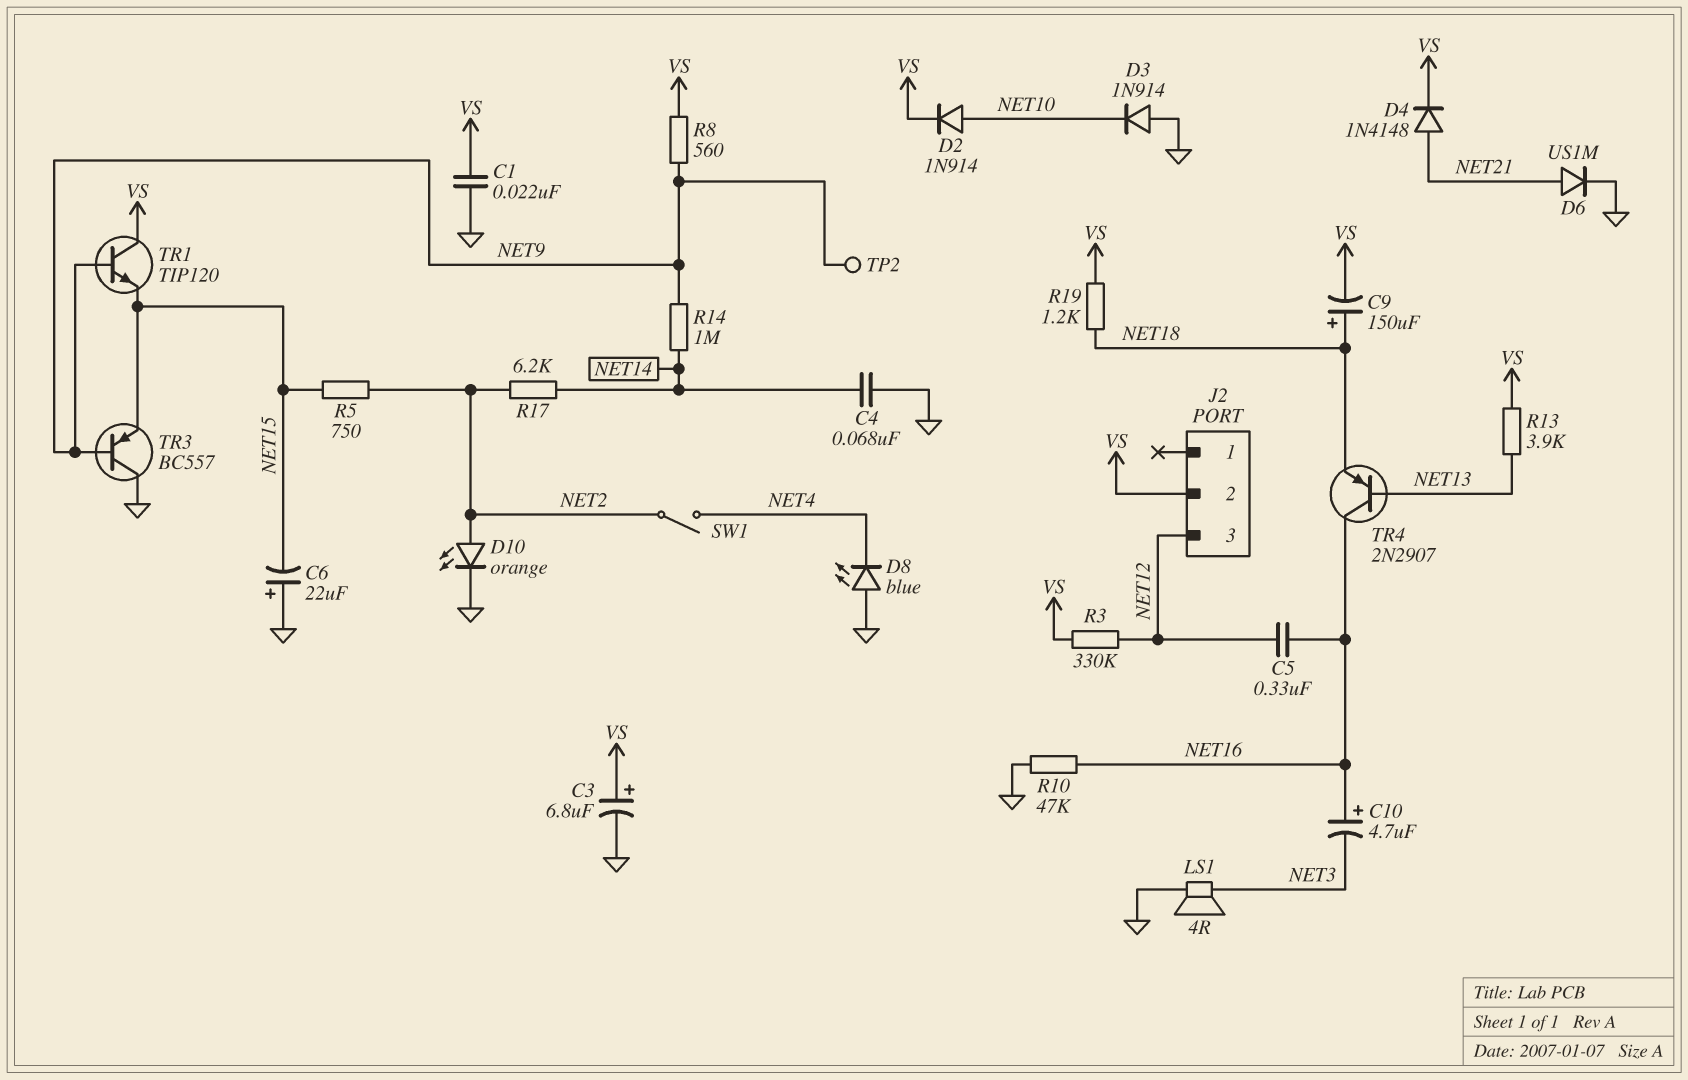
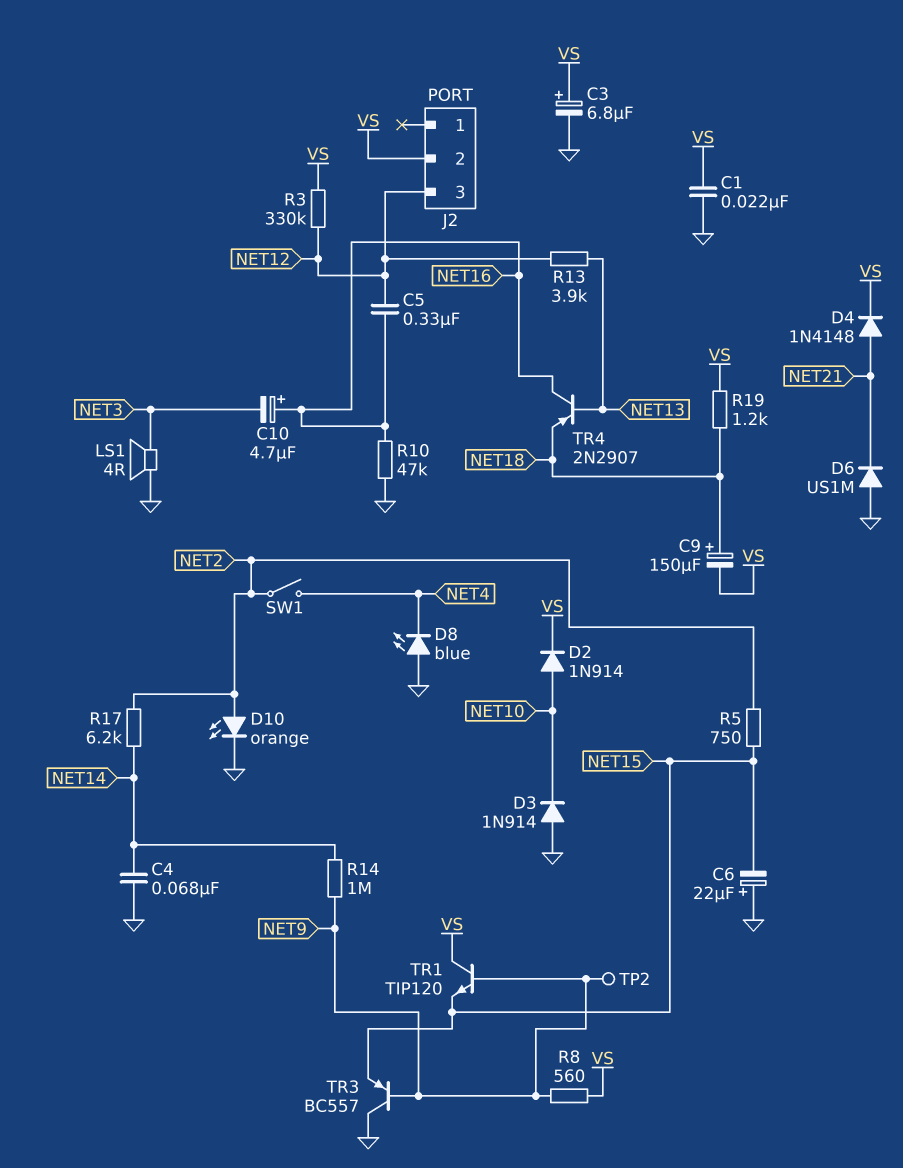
D6: diode US1M (A NET21, K GND) -> diode US1M (A GND, K NET21)
R13: 3.9k (NET13, VS) -> 3.9k (NET12, NET13)

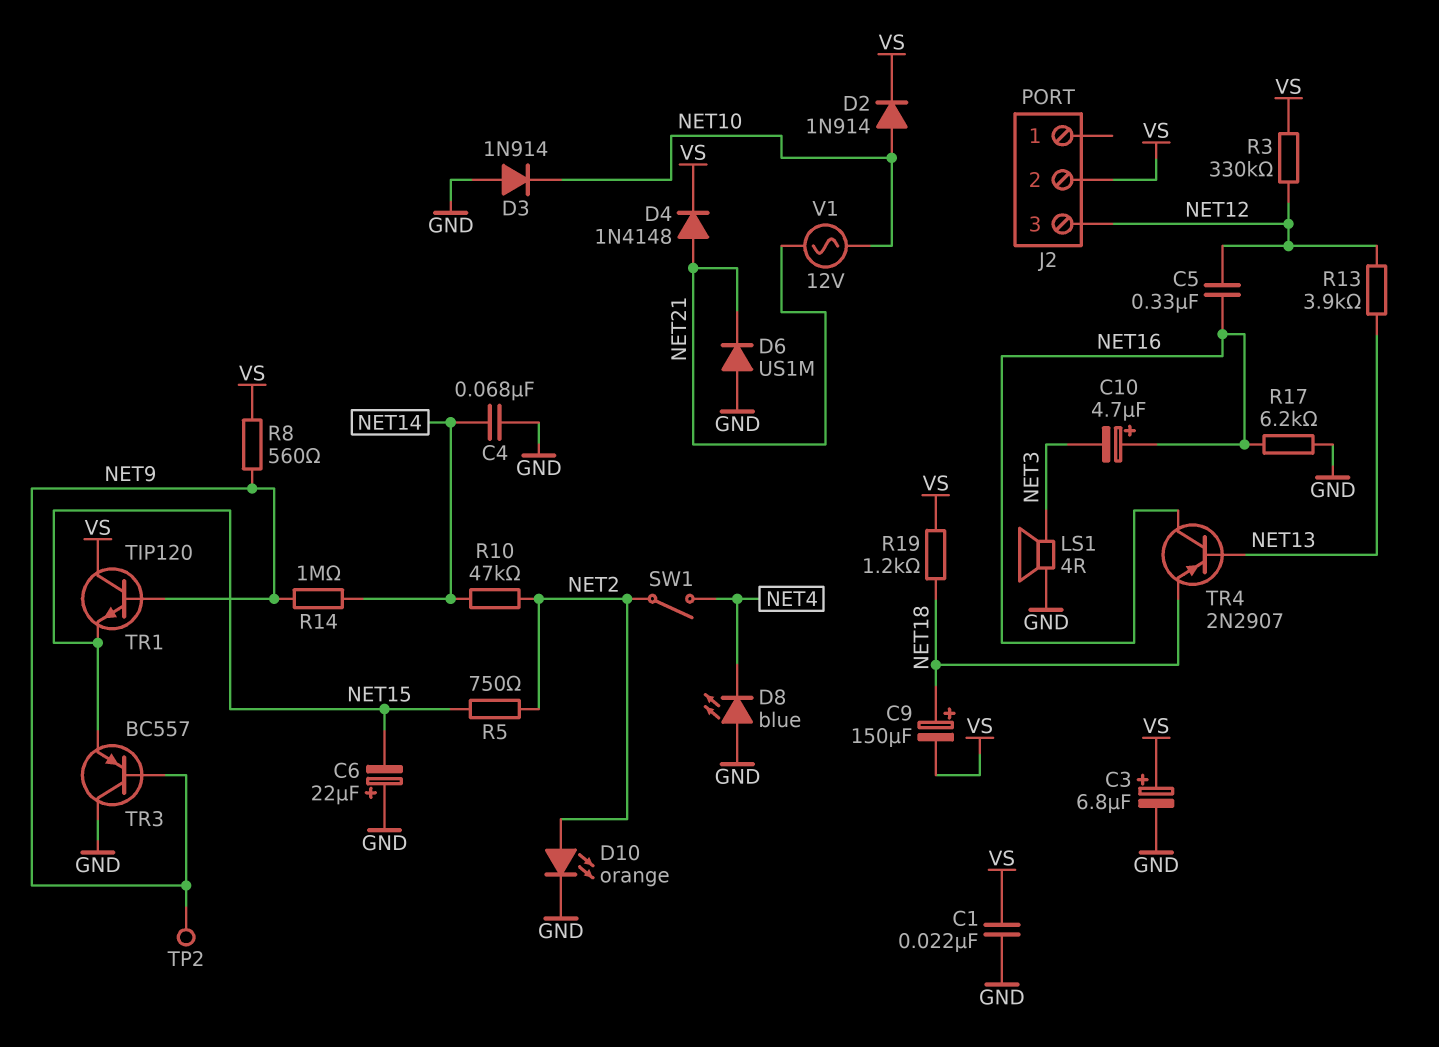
R10: 47k (GND, NET16) -> 47k (NET2, NET14)
R17: 6.2k (NET2, NET14) -> 6.2k (GND, NET16)
V1: none -> AC 12V (NET10, NET21)

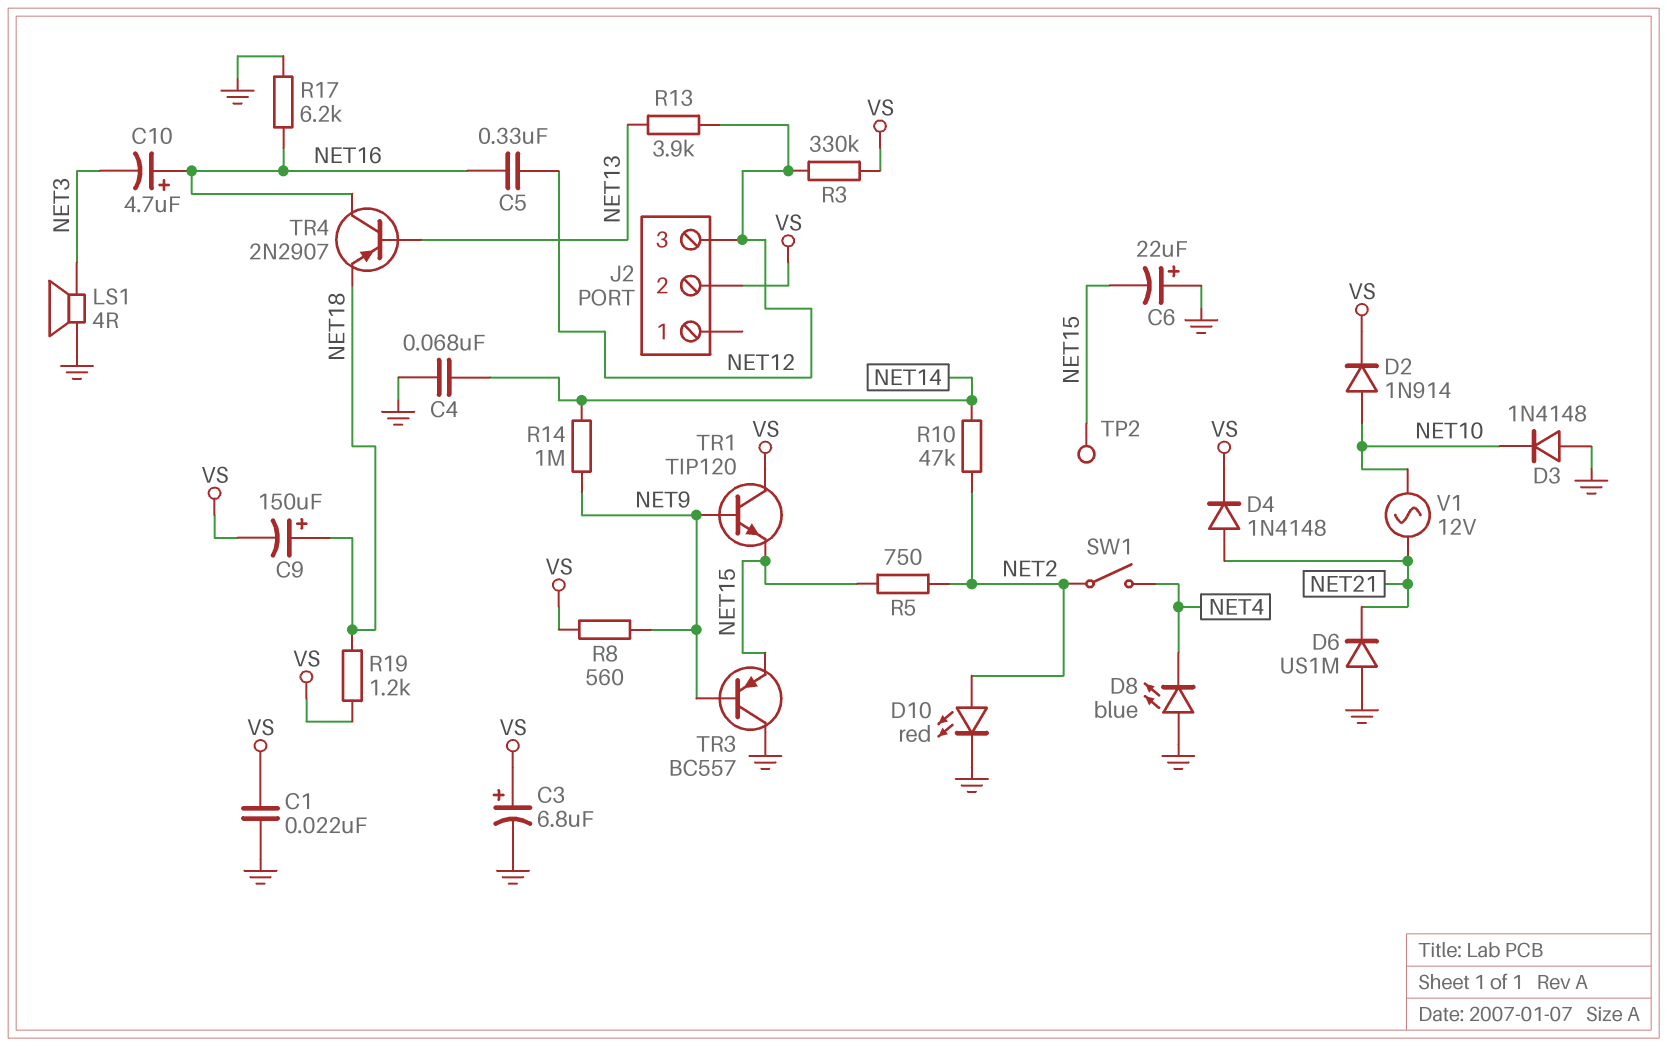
D3: diode 1N914 (A GND, K NET10) -> diode 1N4148 (A GND, K NET10)
D10: LED orange (A NET2, K GND) -> LED red (A NET2, K GND)
TP2: test point (NET9) -> test point (NET15)

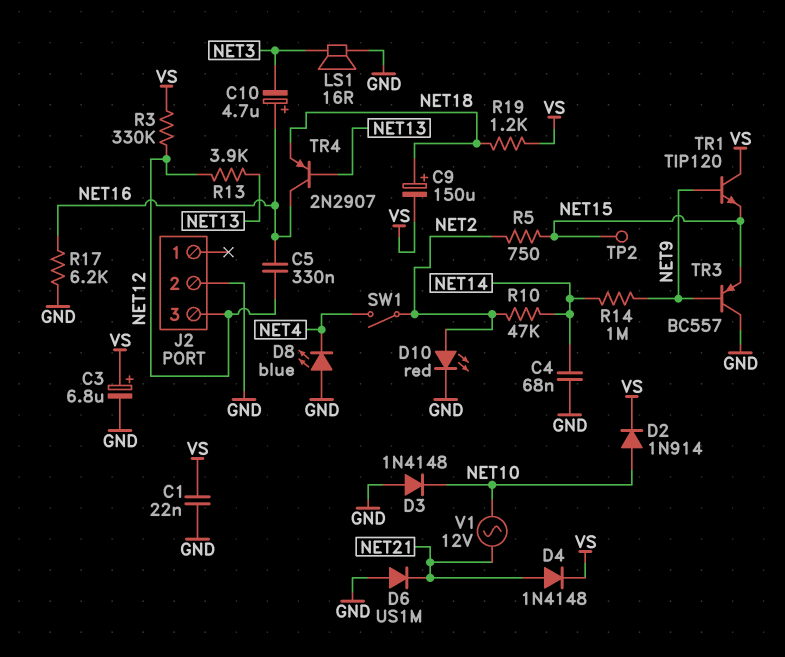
C6: 22uF (plus GND, minus NET15) -> none
J2 pin 2: VS -> GND
LS1: speaker 4R (GND, NET3) -> speaker 16R (GND, NET3)
R8: 560 (NET9, VS) -> none

